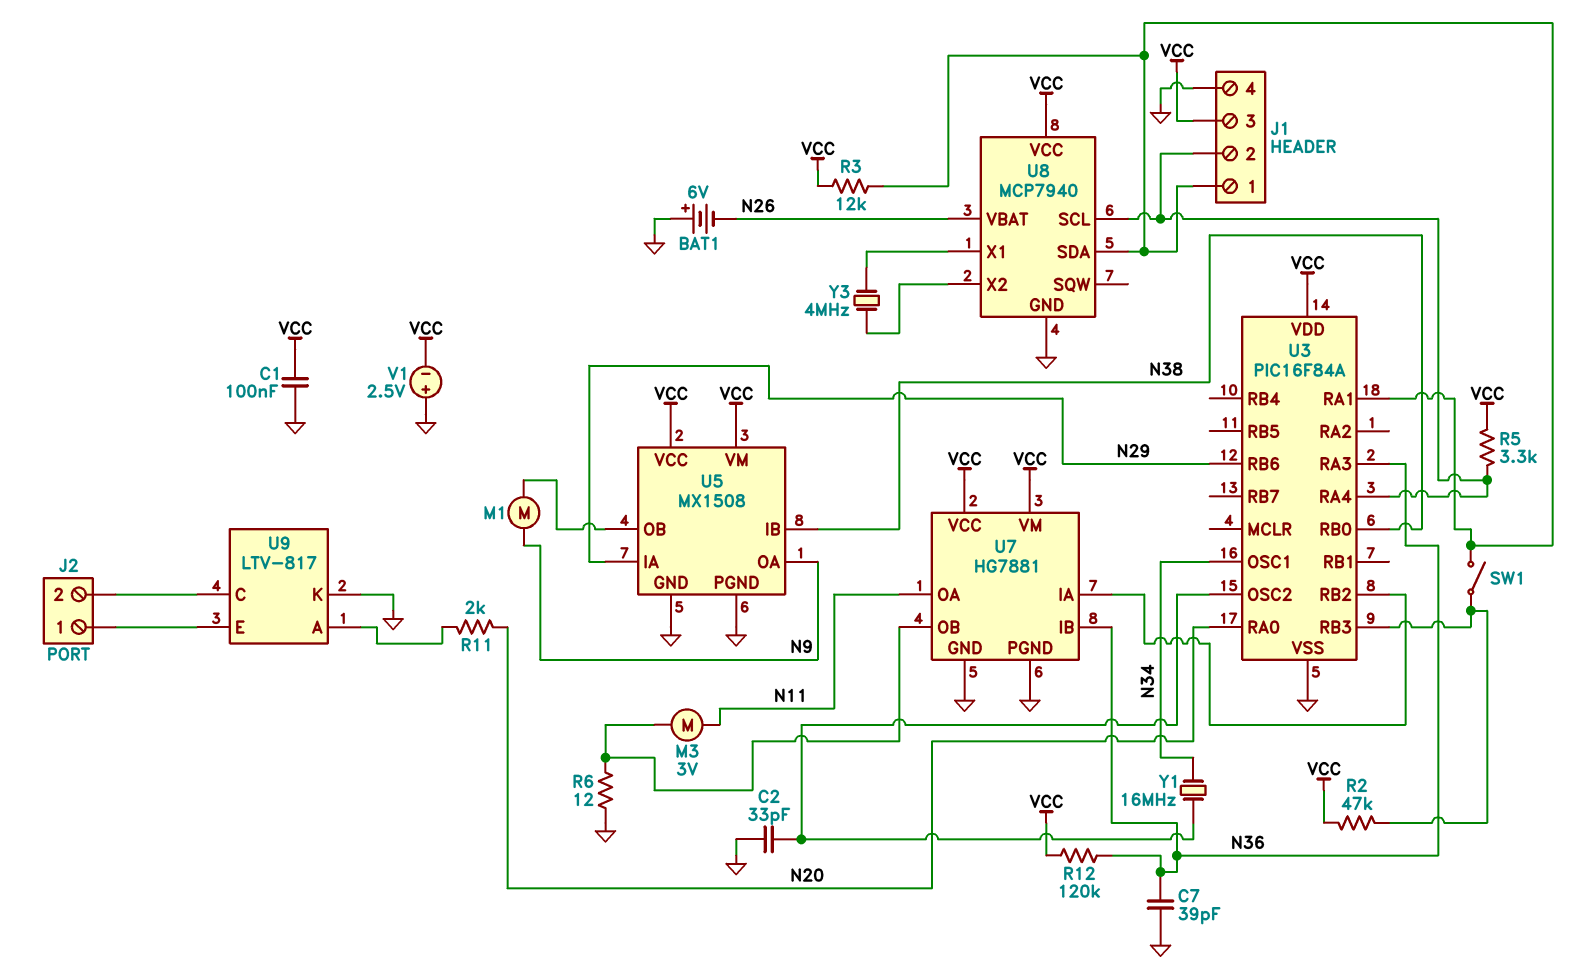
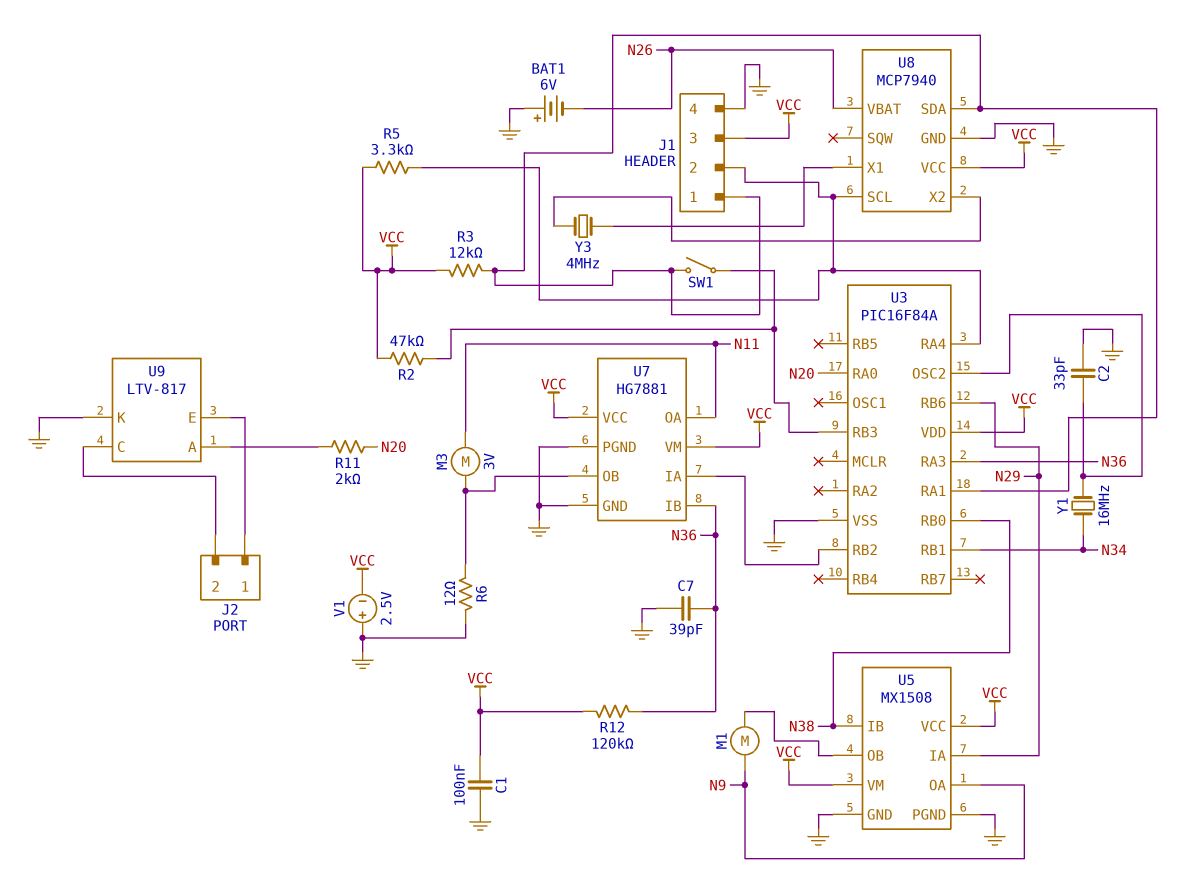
U3 pin OSC1: N34 -> none
U3 pin RB1: none -> N34

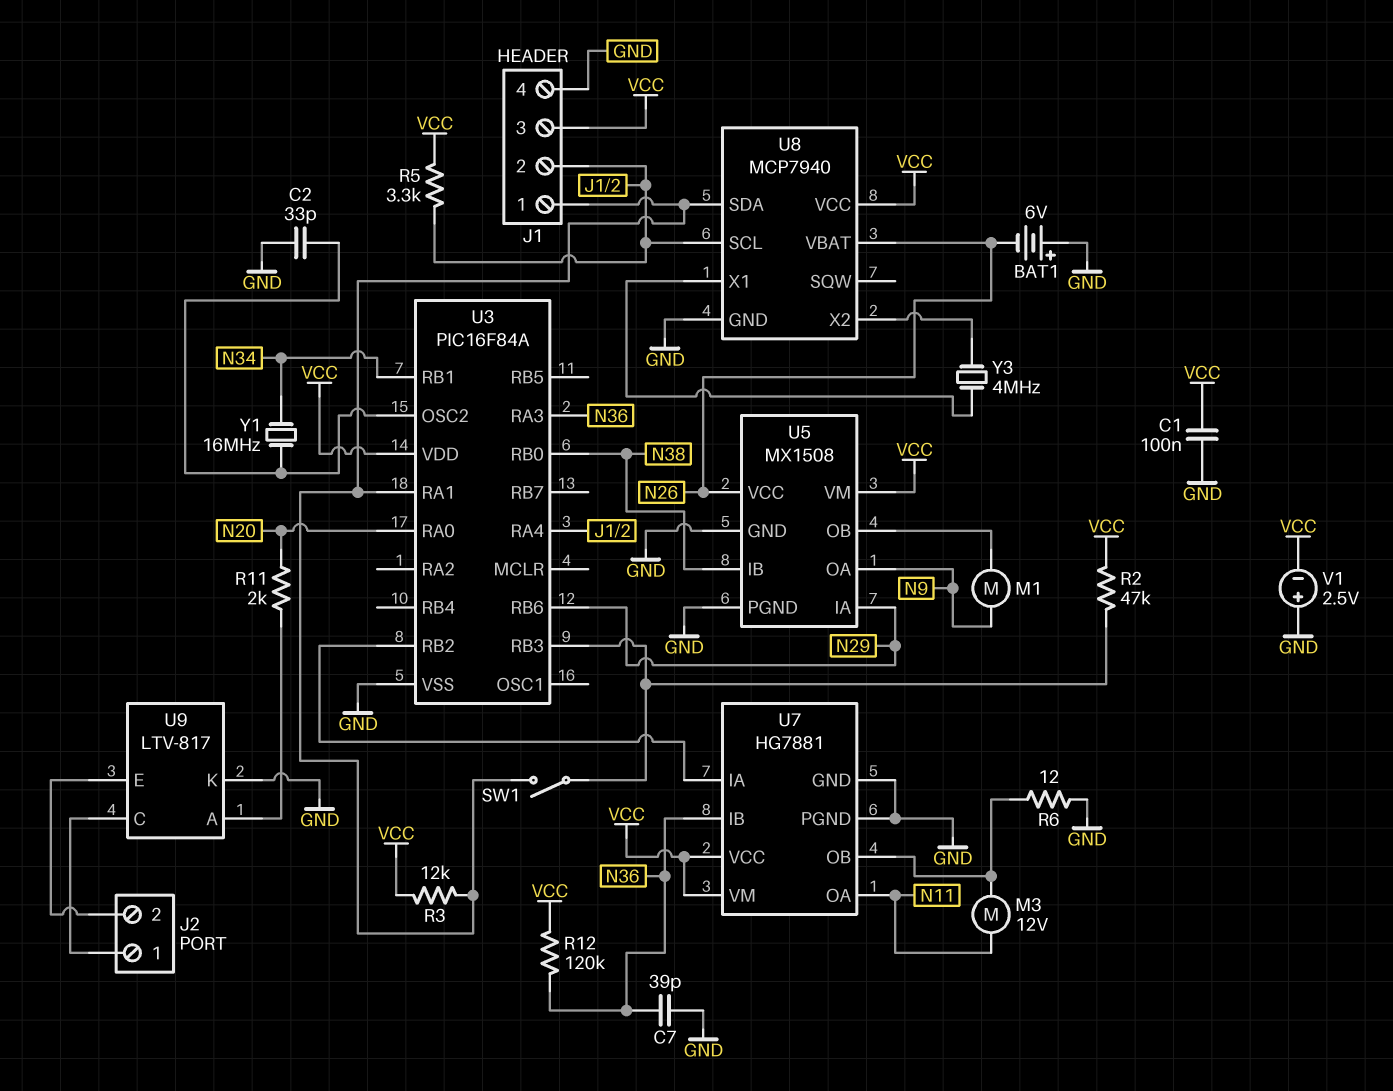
M3: motor 3V (N11, U7/OB) -> motor 12V (N11, U7/OB)
U5 pin VCC: VCC -> N26
U9 pin C: J2/2 -> J2/1
U9 pin E: J2/1 -> J2/2

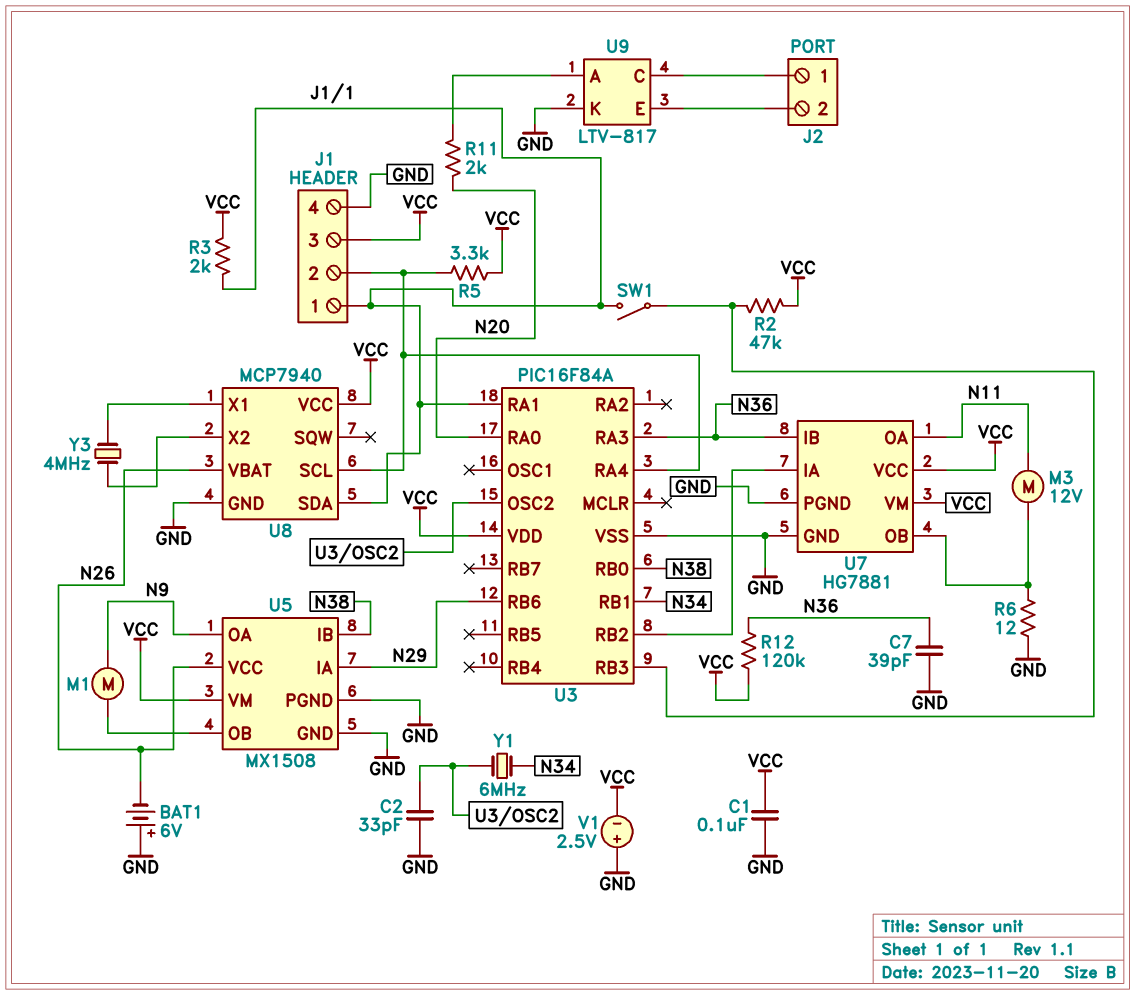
R3: 12k (J1/1, VCC) -> 2k (J1/1, VCC)
Y1: 16MHz (N34, U3/OSC2) -> 6MHz (N34, U3/OSC2)

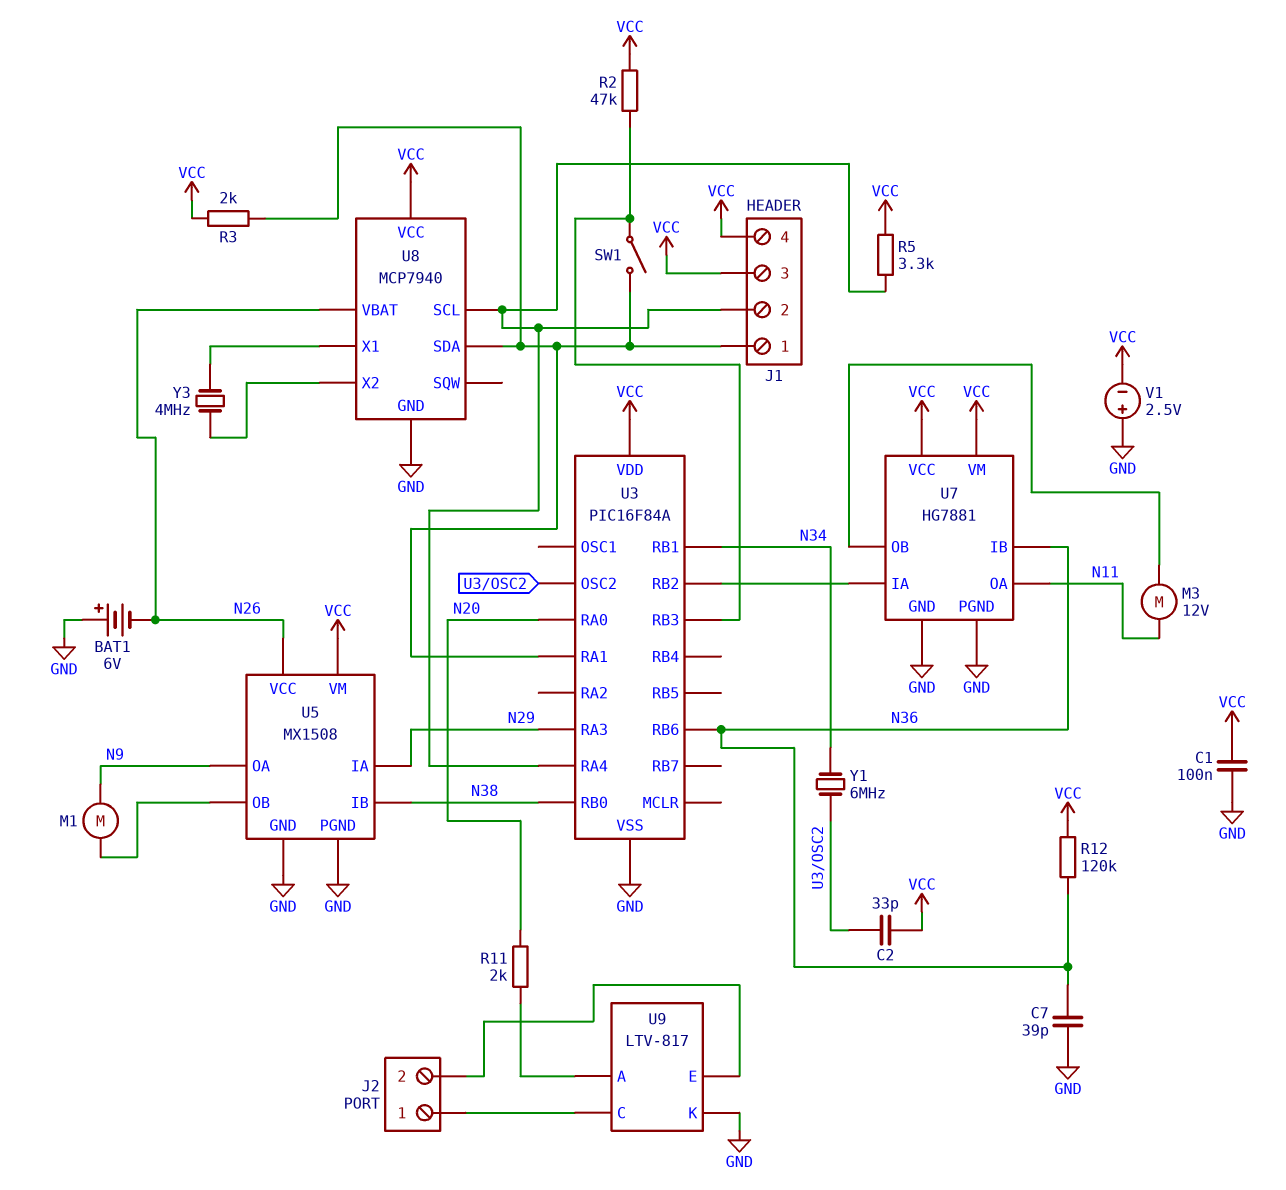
C2: 33pF (GND, U3/OSC2) -> 33pF (U3/OSC2, VCC)
J1 pin 4: GND -> VCC
R6: 12 (GND, U7/OB) -> none
U3 pin RA3: N36 -> N29
U3 pin RB6: N29 -> N36

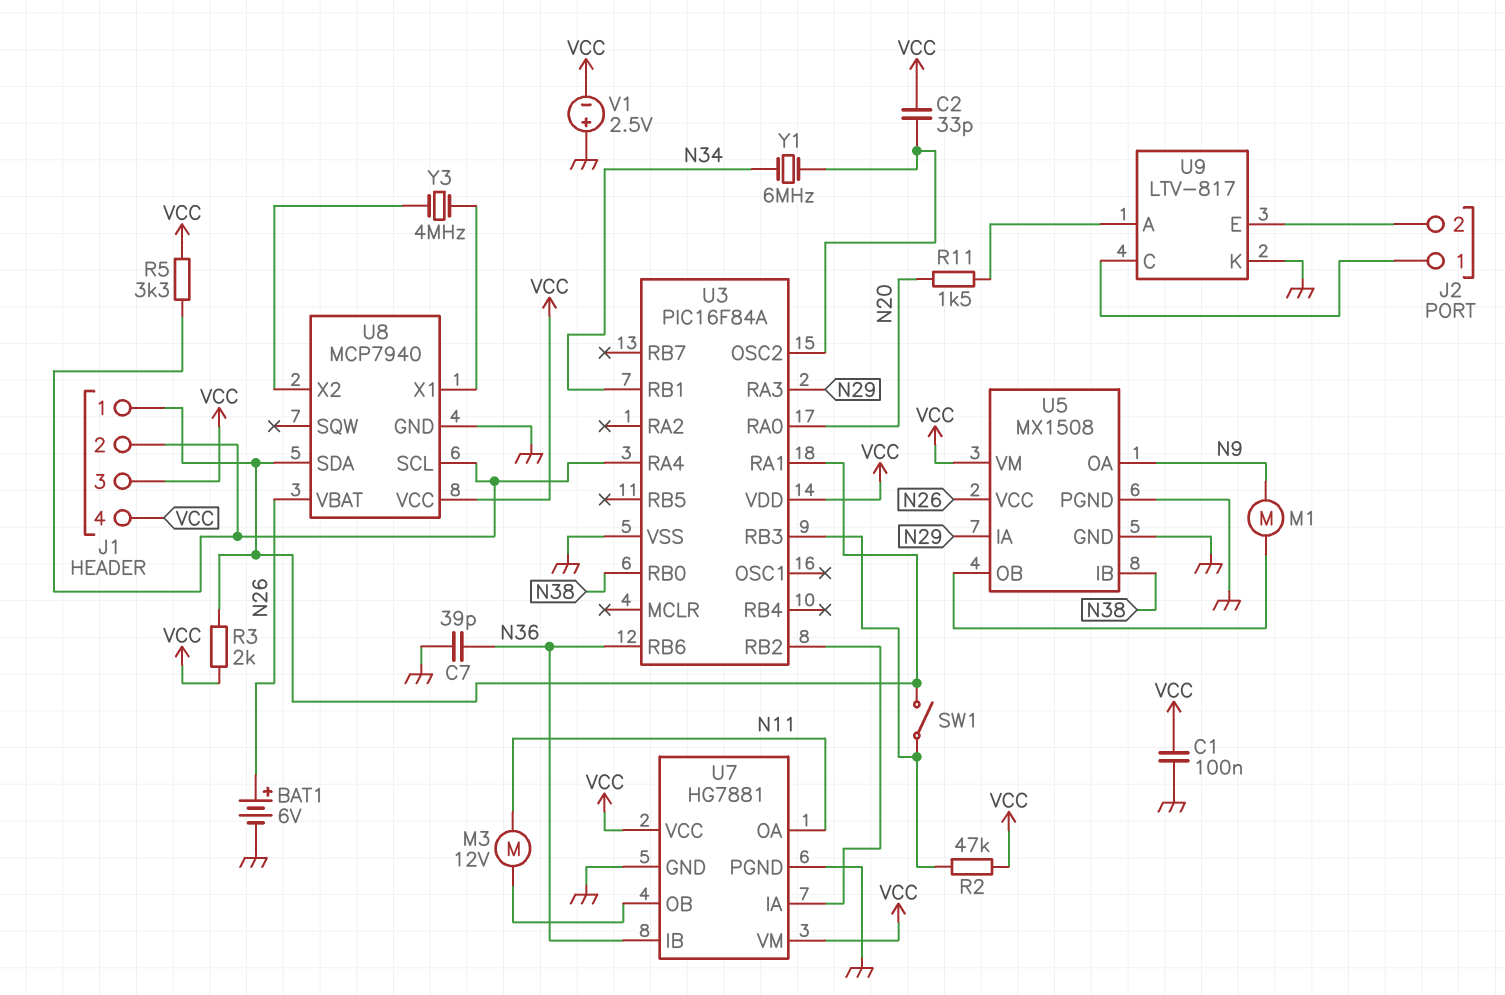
BAT1: 6V (plus GND, minus N26) -> 6V (plus N26, minus GND)
R11: 2k (N20, U9/A) -> 1.5k (N20, U9/A)
R12: 120k (N36, VCC) -> none

